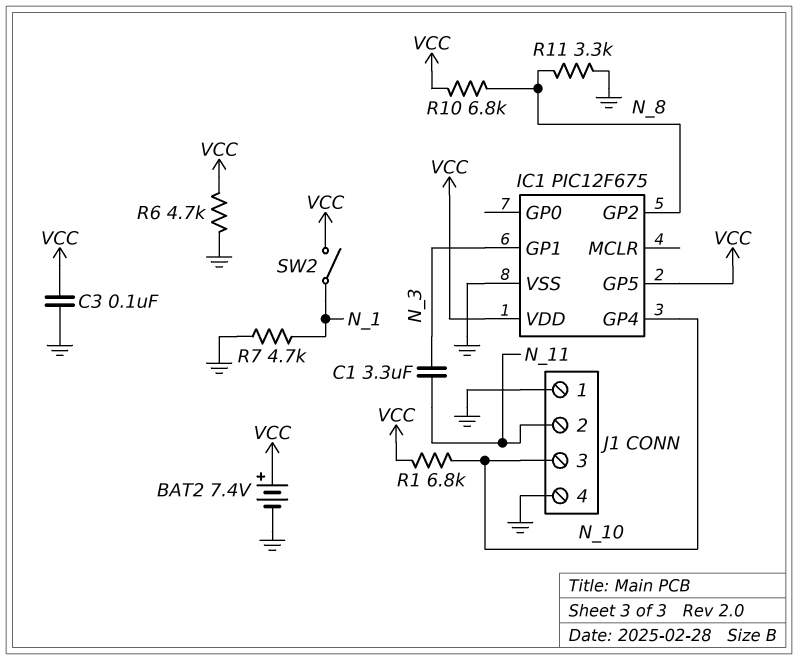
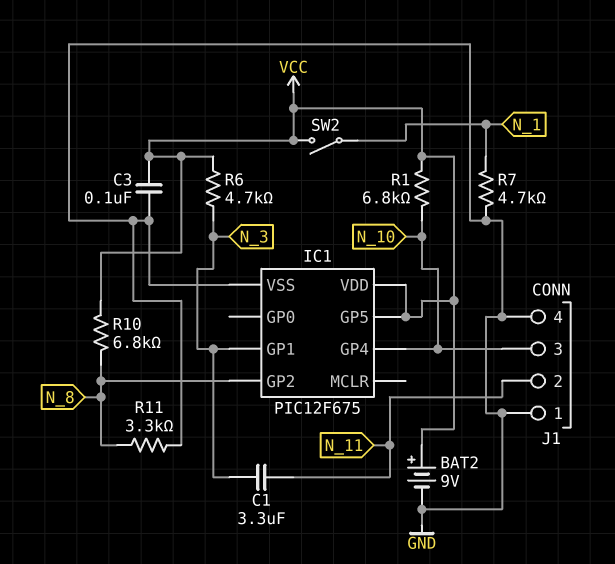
BAT2: 7.4V (plus VCC, minus GND) -> 9V (plus VCC, minus GND)
R6: 4.7k (GND, VCC) -> 4.7k (N_3, VCC)

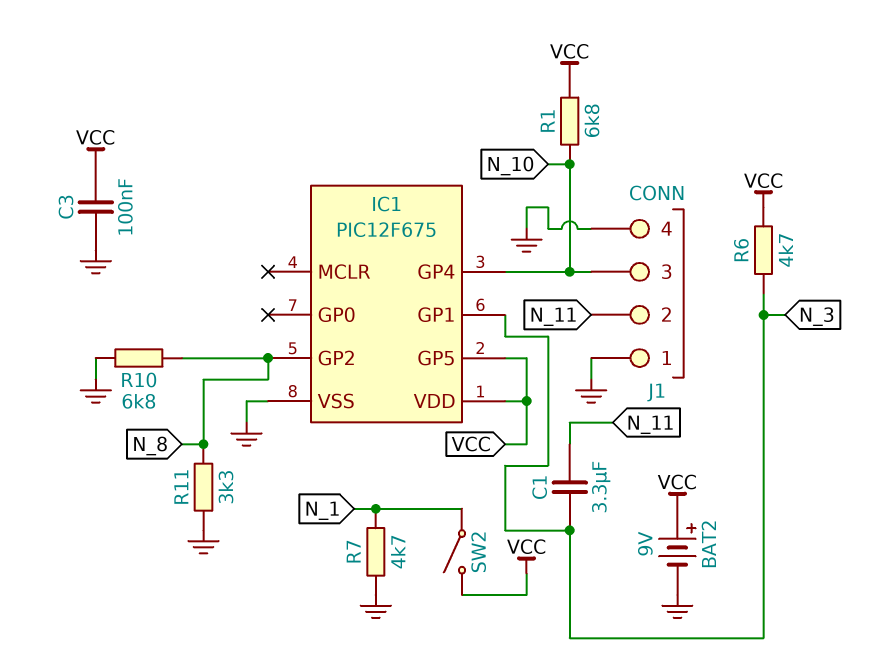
R10: 6.8k (N_8, VCC) -> 6.8k (GND, N_8)

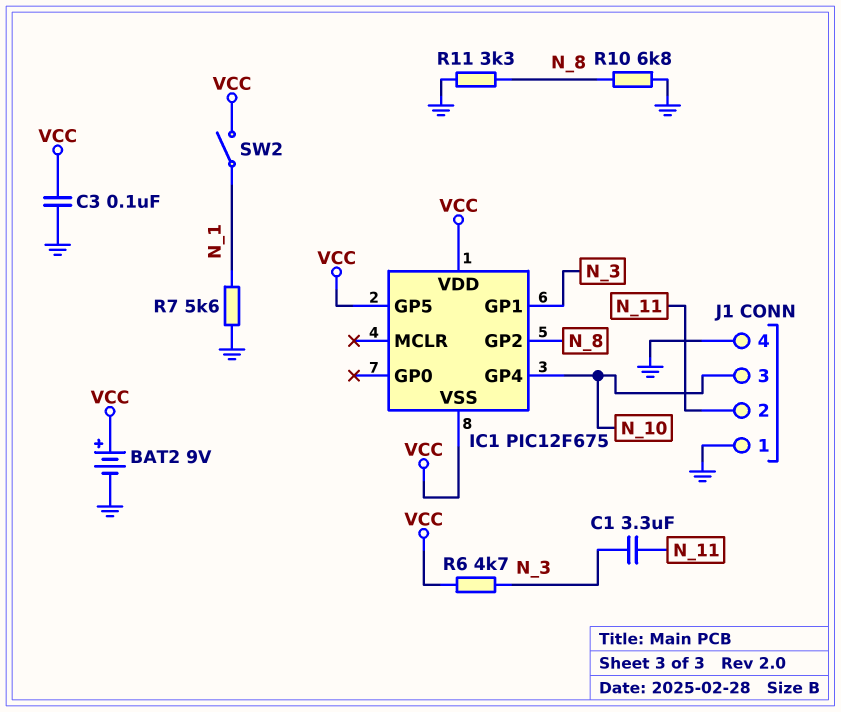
IC1 pin VSS: GND -> VCC
R1: 6.8k (N_10, VCC) -> none
R7: 4.7k (GND, N_1) -> 5.6k (GND, N_1)

